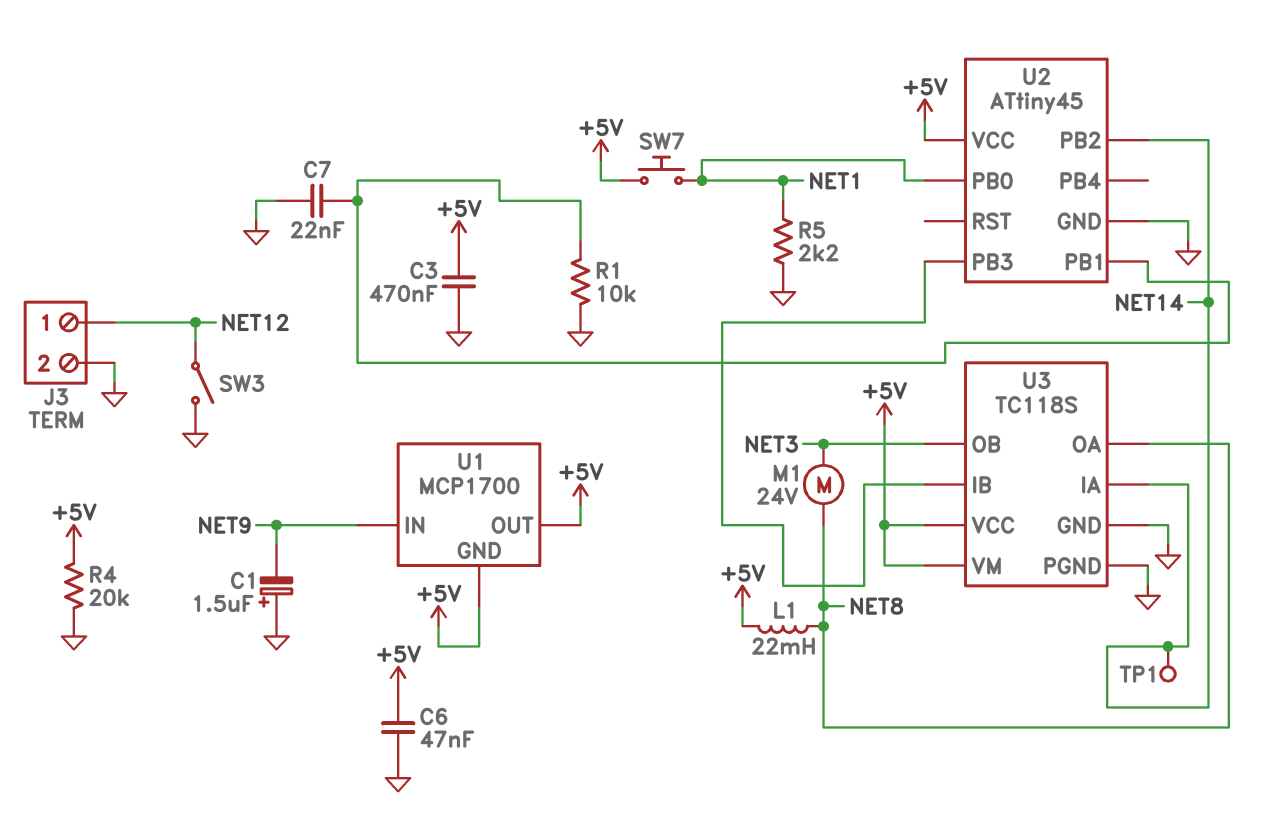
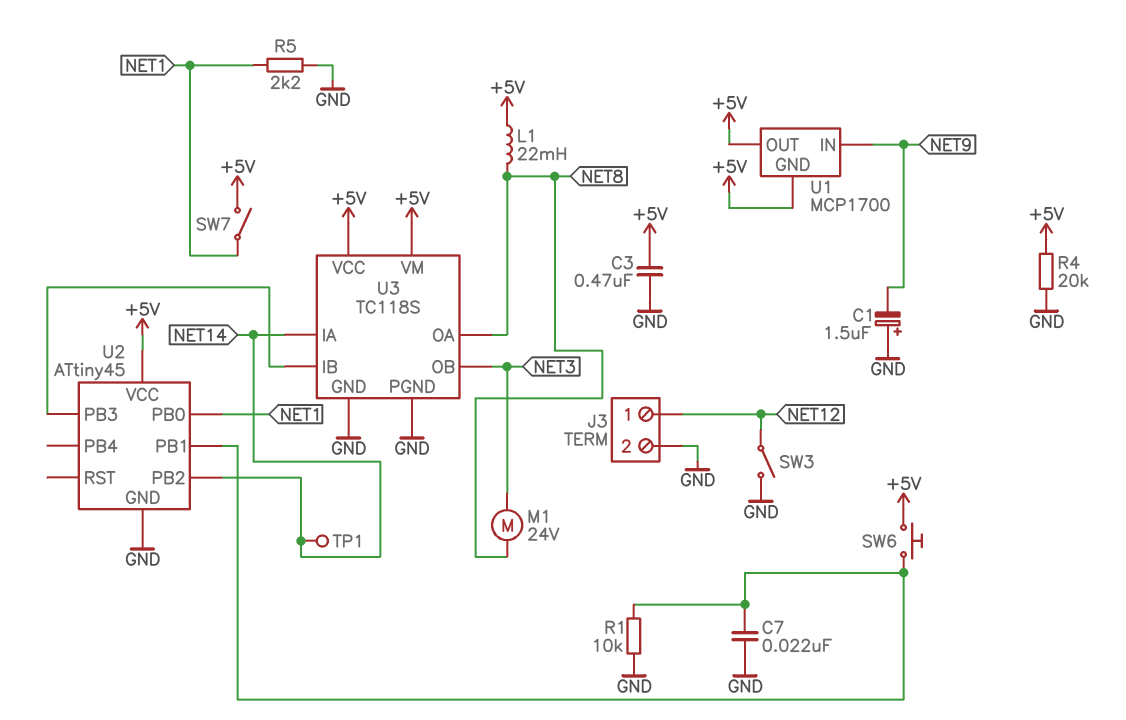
C6: 47nF (+5V, GND) -> none
SW6: none -> button (+5V, U2/PB1)
SW7: button (+5V, NET1) -> switch (+5V, NET1)

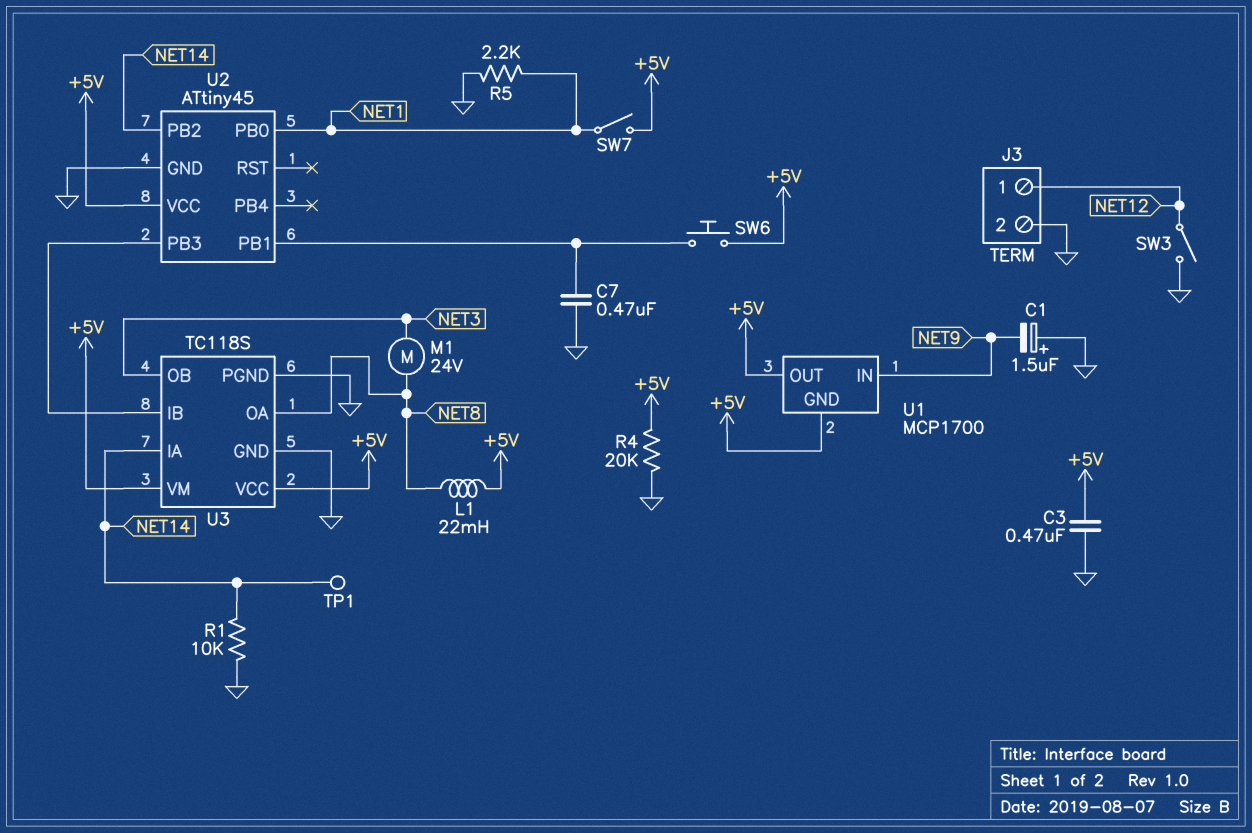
C7: 22nF (GND, U2/PB1) -> 470nF (GND, U2/PB1)
R1: 10k (GND, U2/PB1) -> 10k (GND, NET14)

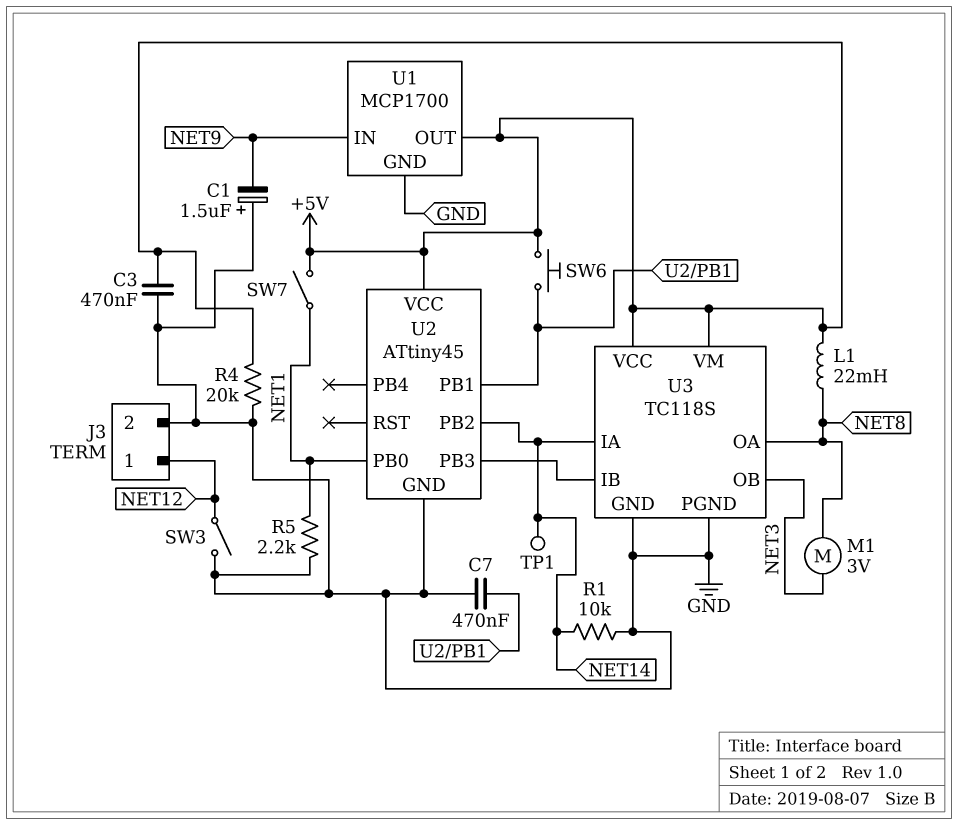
M1: motor 24V (NET3, NET8) -> motor 3V (NET3, NET8)
U1 pin GND: +5V -> GND

